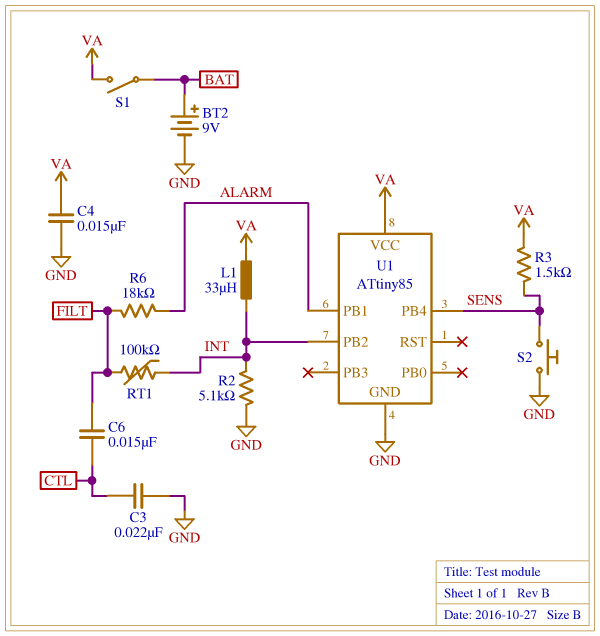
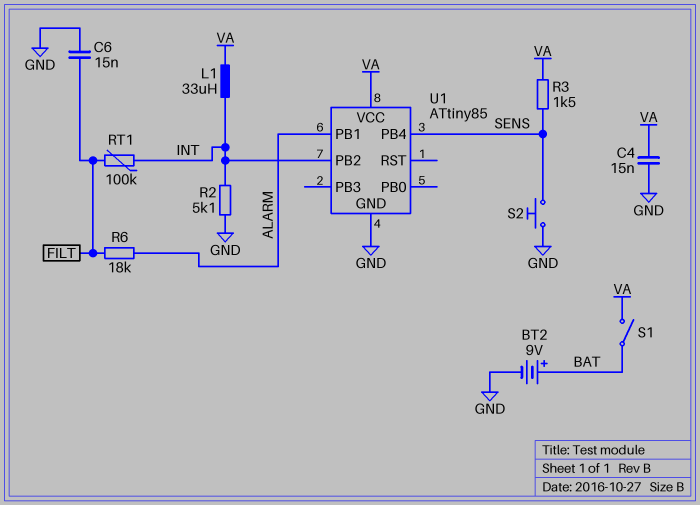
C3: 22nF (CTL, GND) -> none
C6: 15nF (CTL, FILT) -> 15nF (FILT, GND)

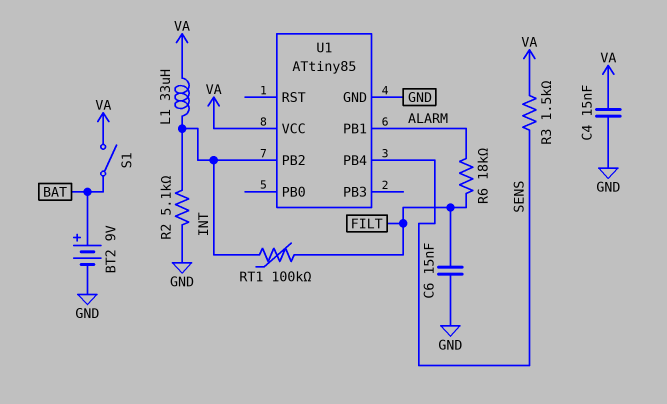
S2: button (GND, SENS) -> none

